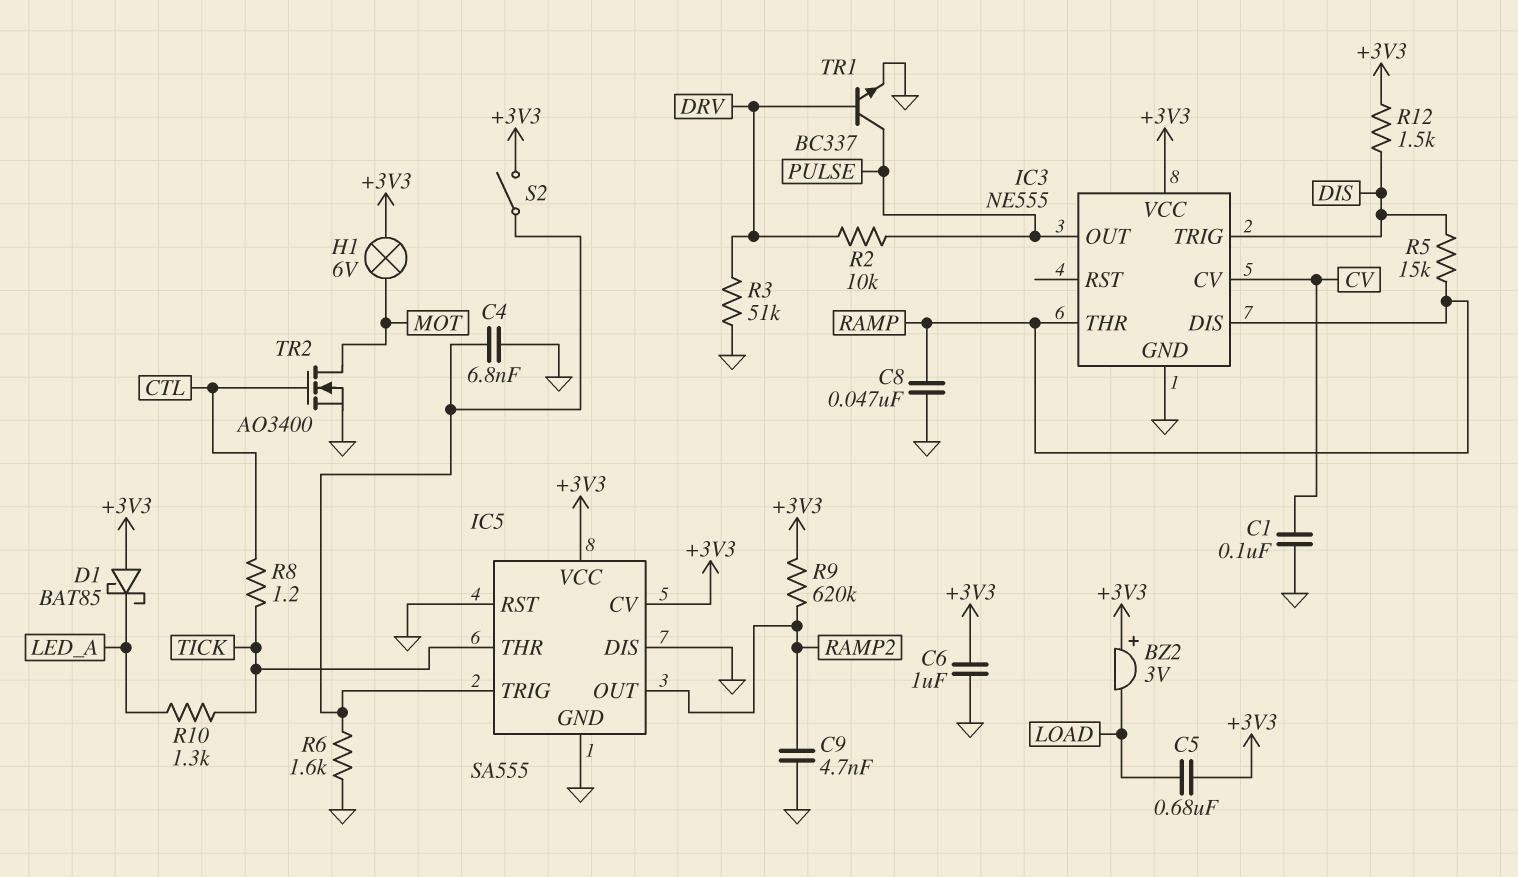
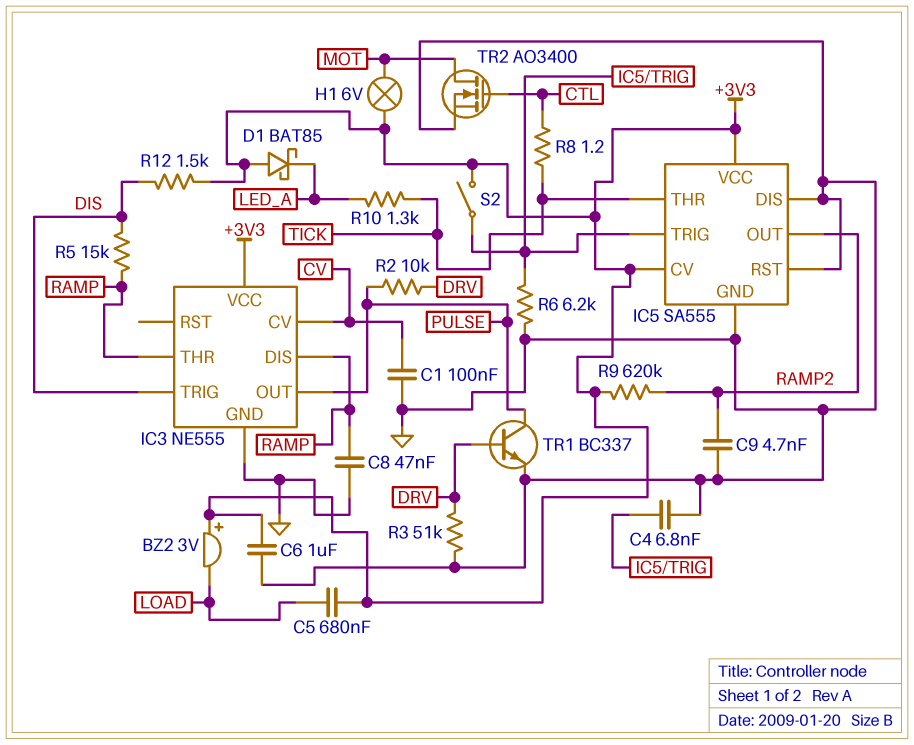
R6: 1.6k (GND, IC5/TRIG) -> 6.2k (GND, IC5/TRIG)

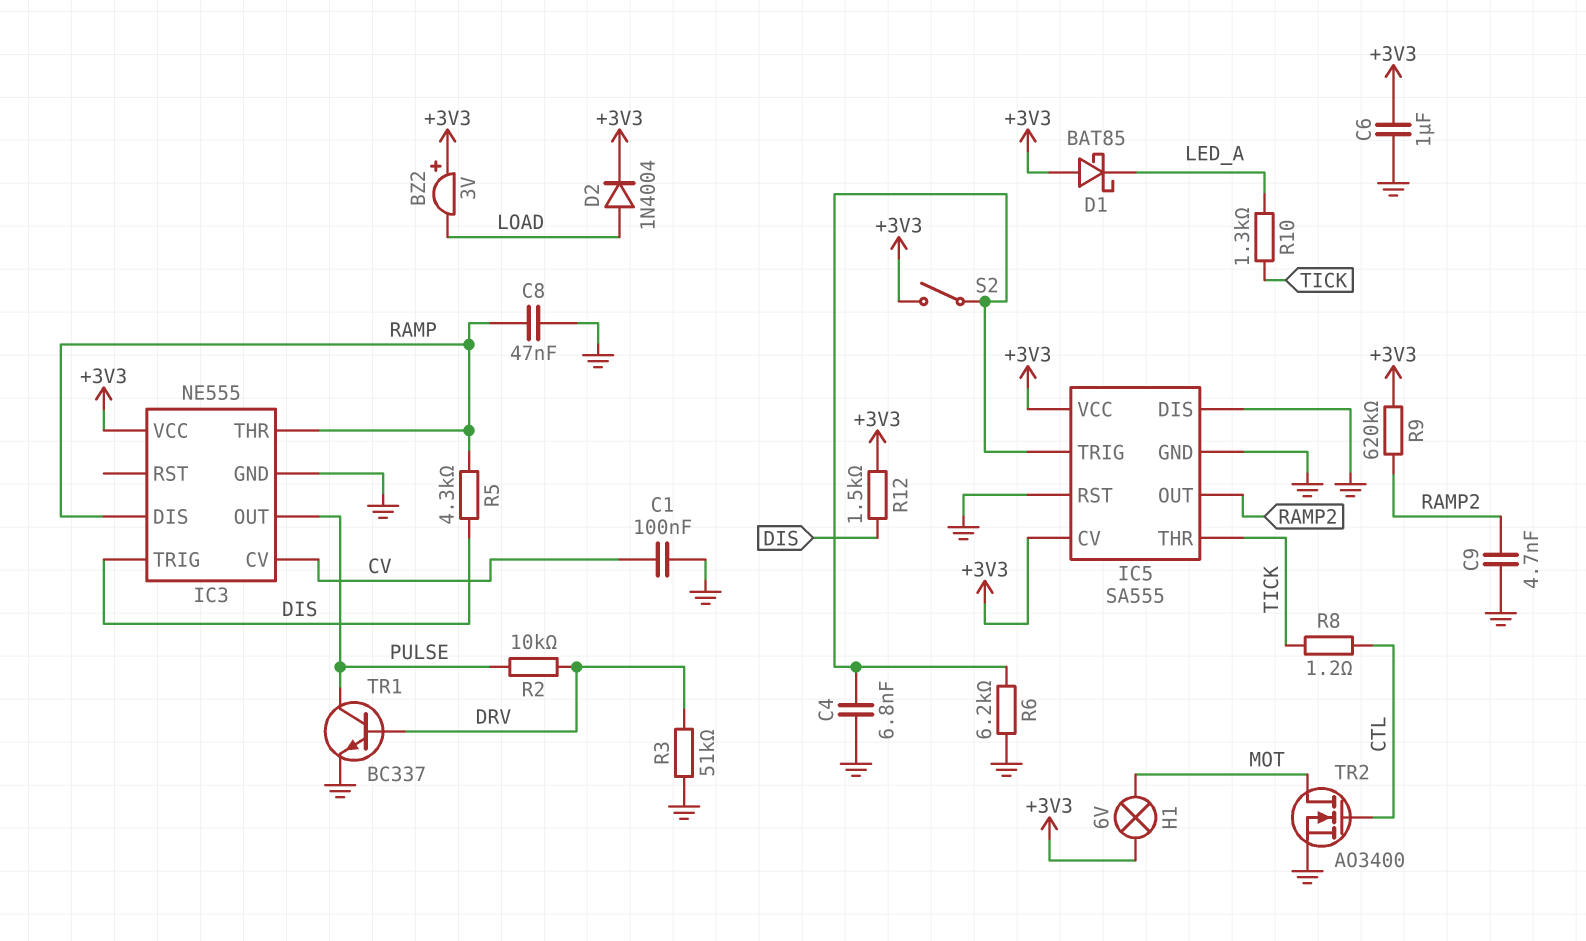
C5: 680nF (+3V3, LOAD) -> none
D2: none -> diode 1N4004 (A LOAD, K +3V3)
R5: 15k (DIS, RAMP) -> 4.3k (DIS, RAMP)

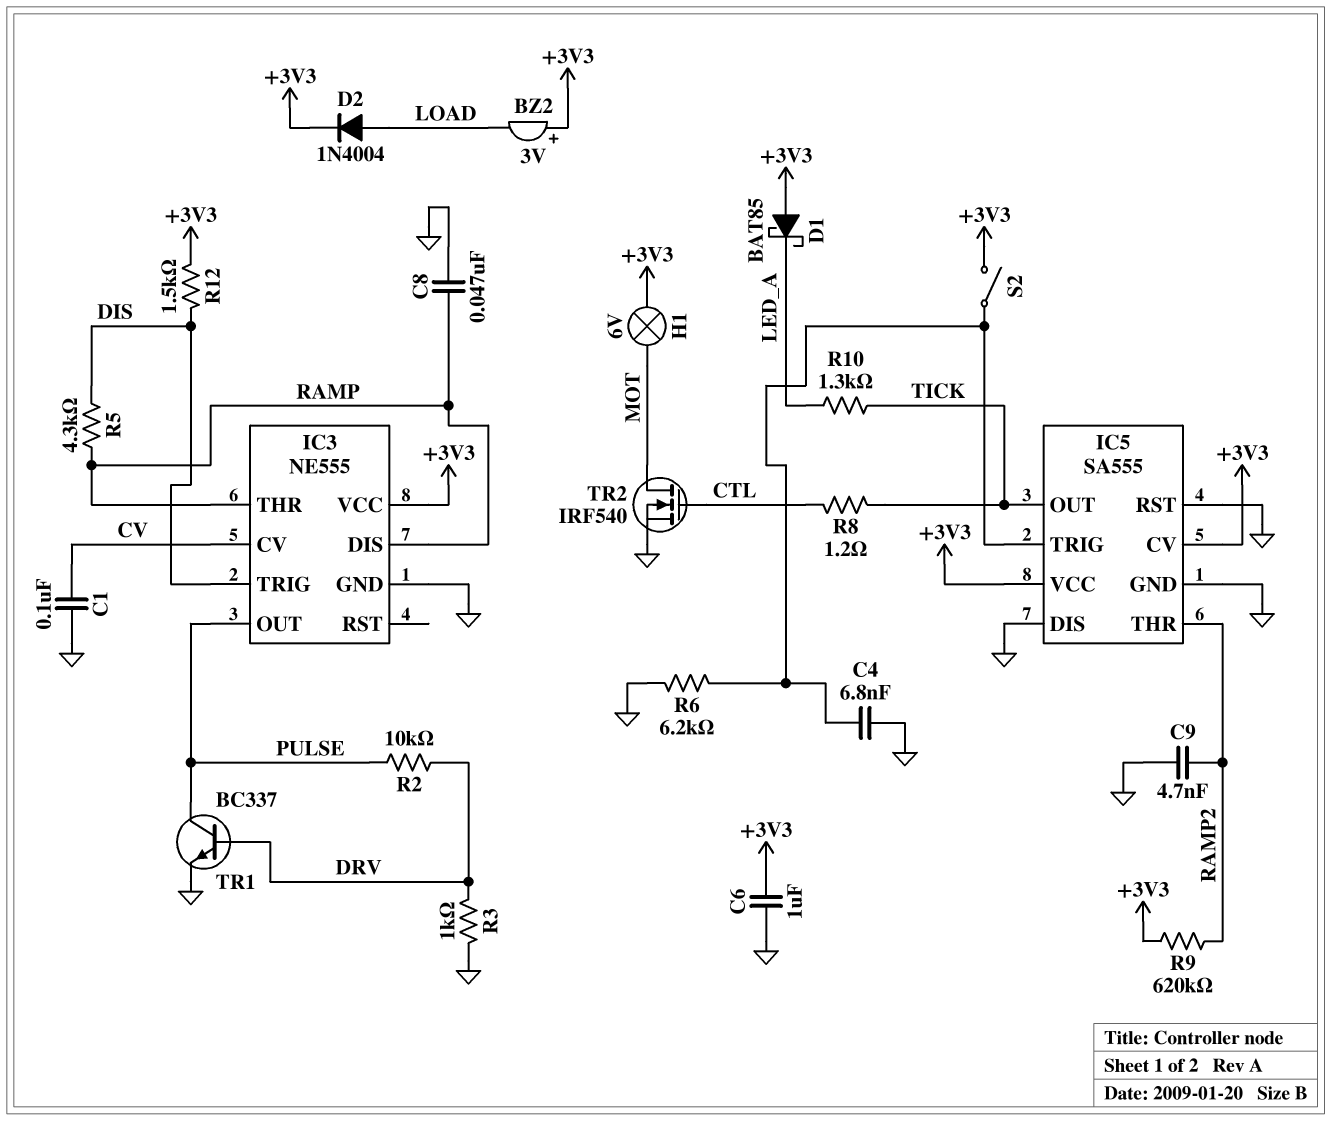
IC5 pin OUT: RAMP2 -> TICK
IC5 pin THR: TICK -> RAMP2
R3: 51k (DRV, GND) -> 1k (DRV, GND)
TR2: NMOS AO3400 (G CTL, D MOT, S GND) -> NMOS IRF540 (G CTL, D MOT, S GND)

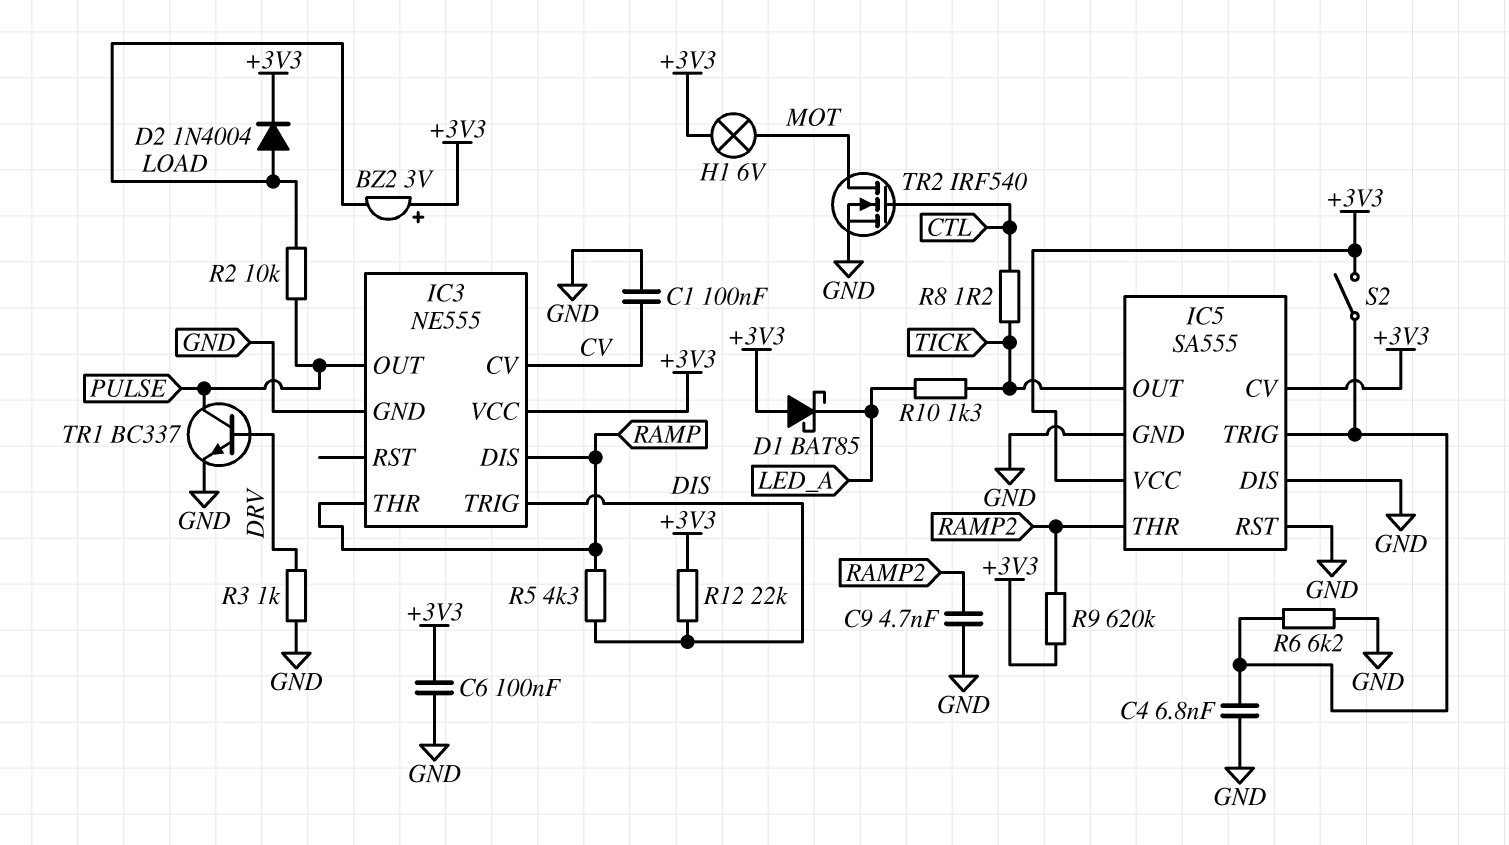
C6: 1uF (+3V3, GND) -> 100nF (+3V3, GND)
C8: 47nF (GND, RAMP) -> none
R2: 10k (DRV, PULSE) -> 10k (LOAD, PULSE)
R12: 1.5k (+3V3, DIS) -> 22k (+3V3, DIS)

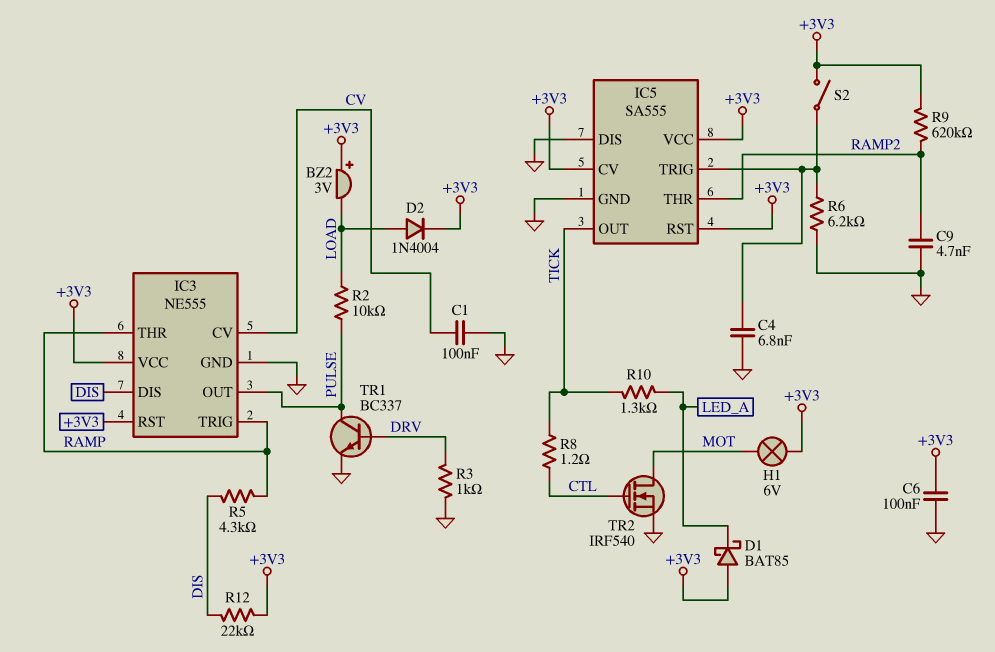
IC3 pin DIS: RAMP -> DIS
IC3 pin RST: none -> +3V3
IC3 pin TRIG: DIS -> RAMP
IC5 pin RST: GND -> +3V3

